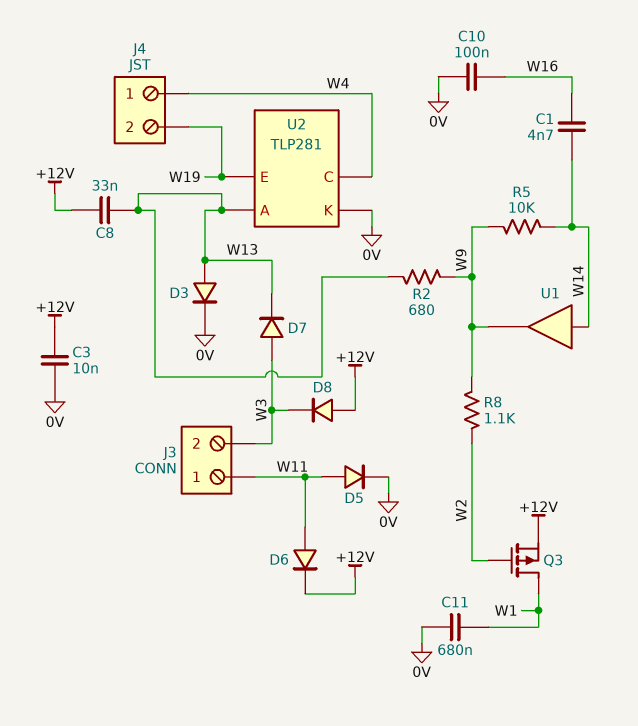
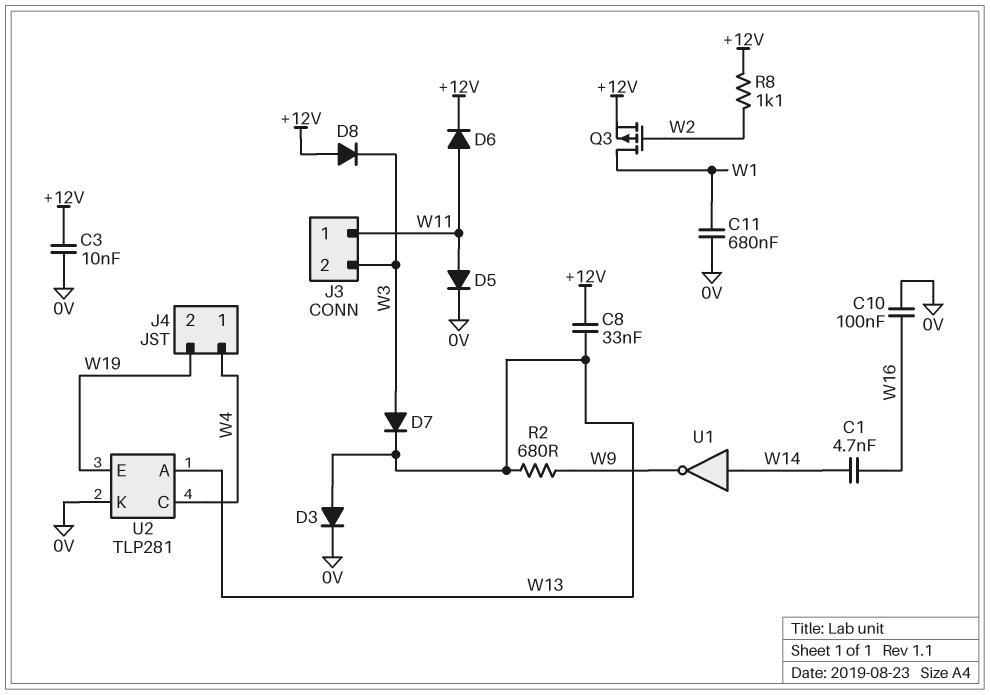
R5: 10k (W9, W14) -> none
R8: 1.1k (W2, W9) -> 1.1k (+12V, W2)
U1: buffer (in W14, out W9) -> NOT (in W14, out W9)

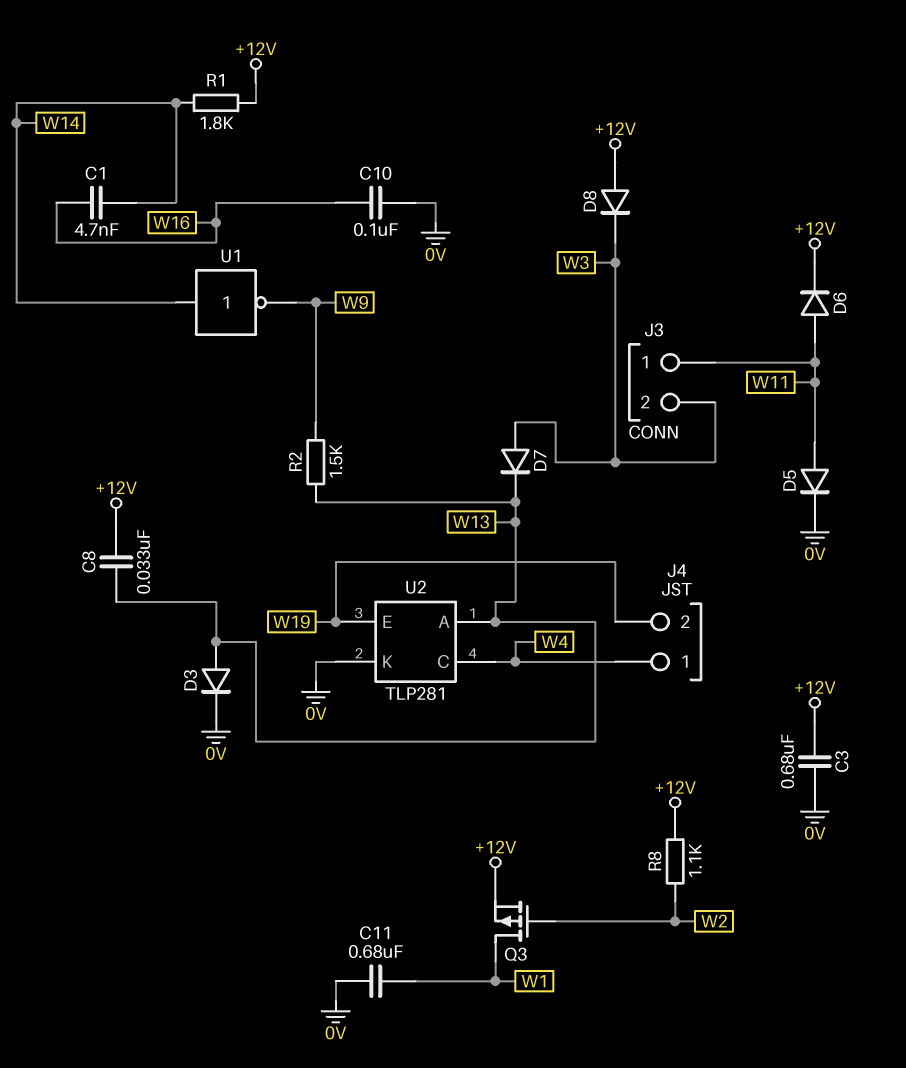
C3: 10nF (+12V, 0V) -> 680nF (+12V, 0V)
R1: none -> 1.8k (+12V, W14)
R2: 680 (W9, W13) -> 1.5k (W9, W13)

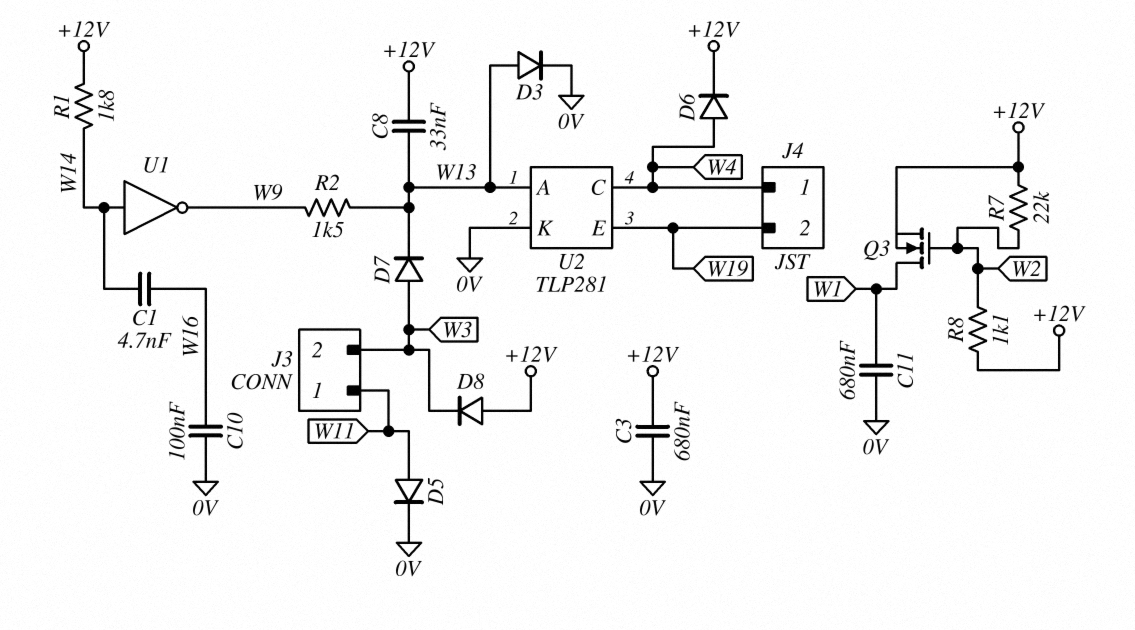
D6: diode (A W11, K +12V) -> diode (A W4, K +12V)
Q3: PMOS (G W2, D W1, S +12V) -> NMOS (G W2, D W1, S +12V)
R7: none -> 22k (+12V, W2)

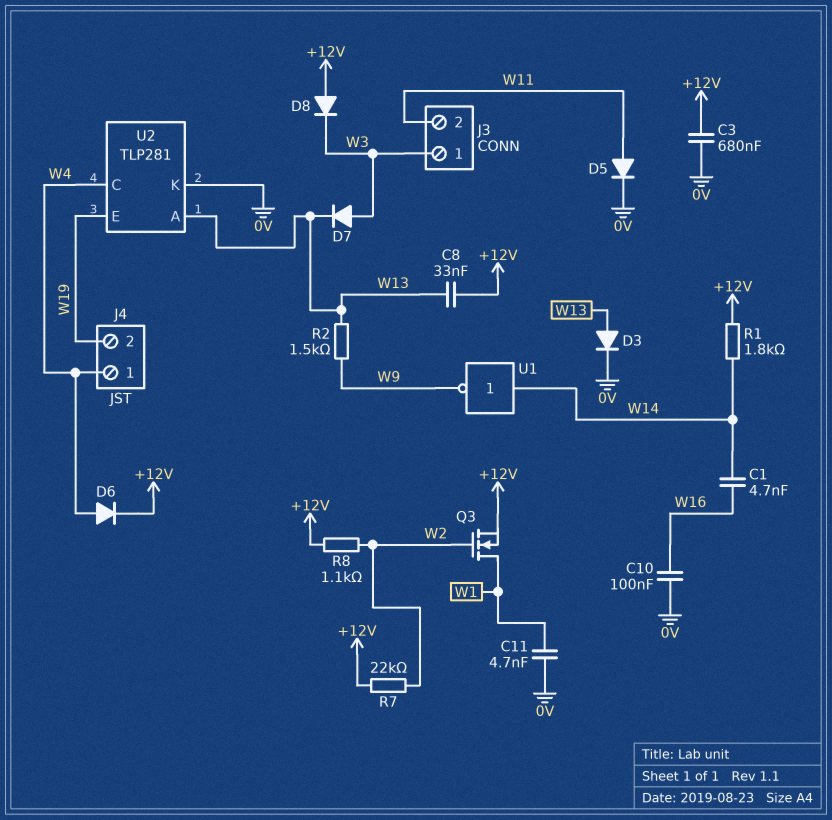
C11: 680nF (0V, W1) -> 4.7nF (0V, W1)
J3 pin 1: W11 -> W3
J3 pin 2: W3 -> W11

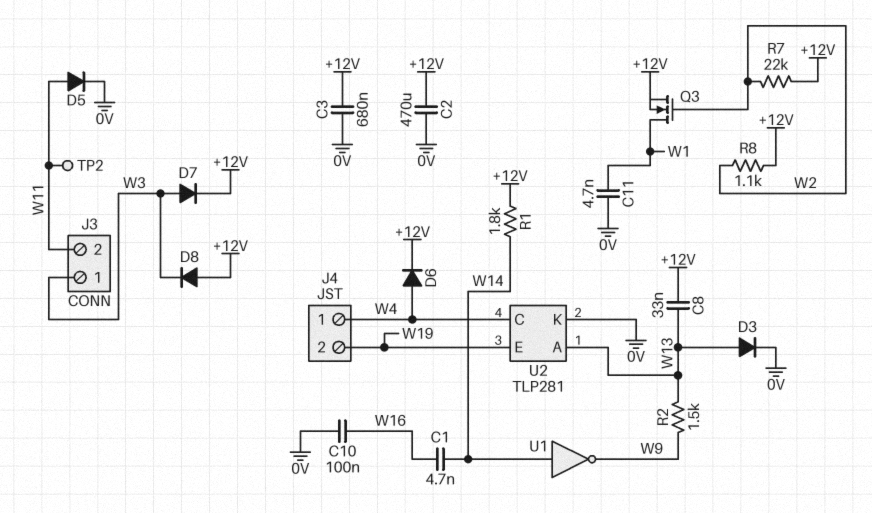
C2: none -> 470uF (+12V, 0V)
D7: diode (A W3, K W13) -> diode (A W3, K +12V)
TP2: none -> test point (W11)

